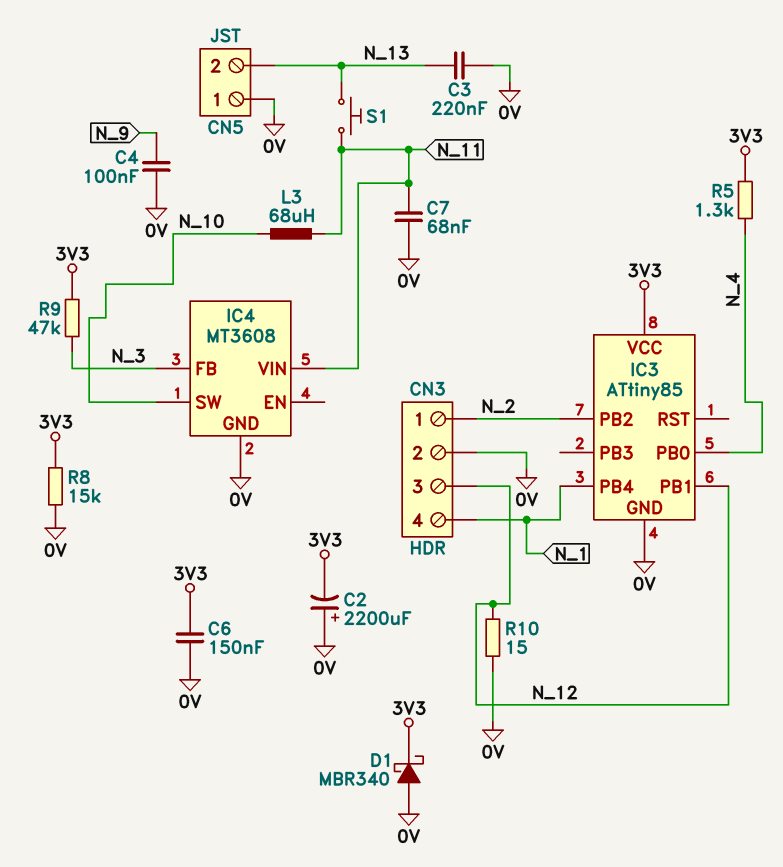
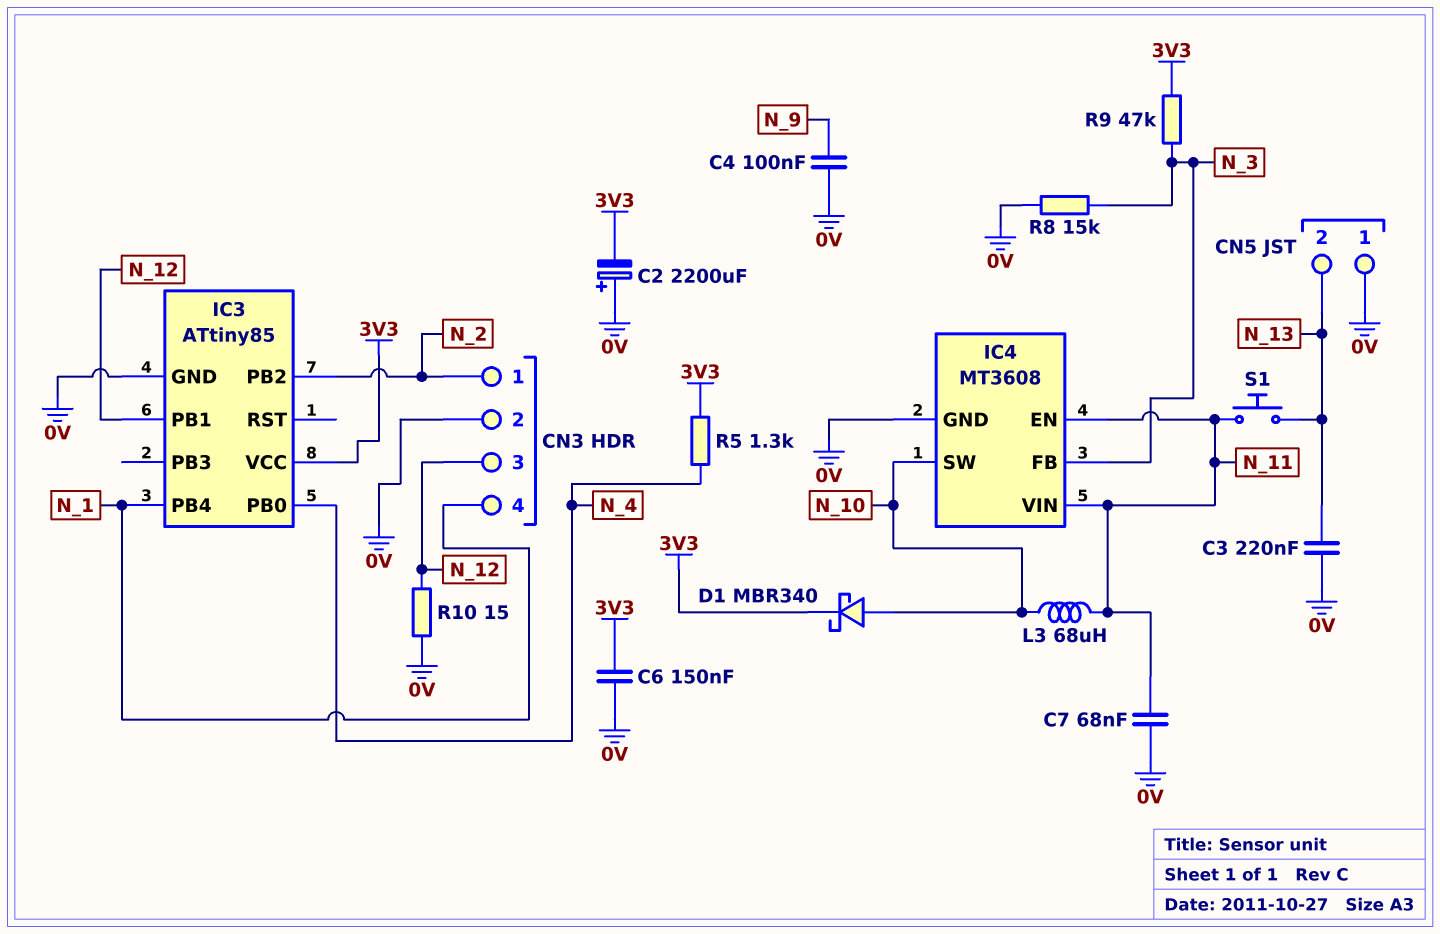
D1: schottky MBR340 (A 0V, K 3V3) -> schottky MBR340 (A N_10, K 3V3)
IC4 pin EN: none -> N_11
R8: 15k (0V, 3V3) -> 15k (0V, N_3)

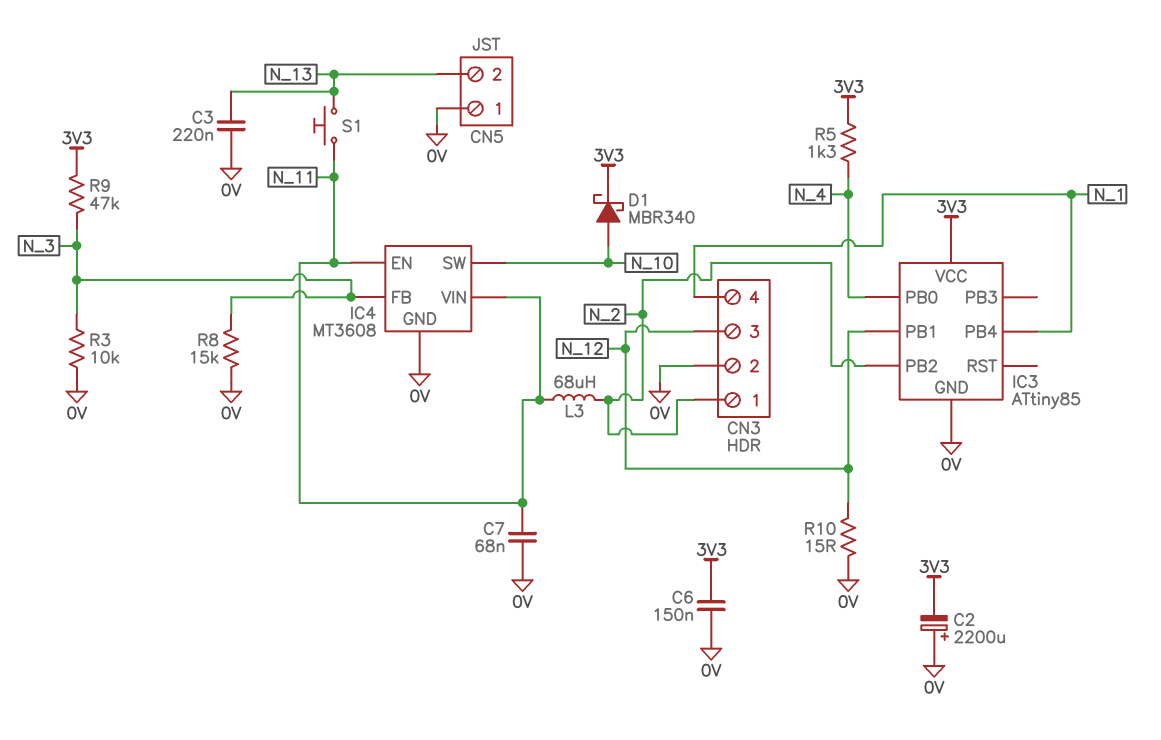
C4: 100nF (0V, N_9) -> none
L3: 68uH (N_10, N_11) -> 68uH (N_2, N_11)
R3: none -> 10k (0V, N_3)

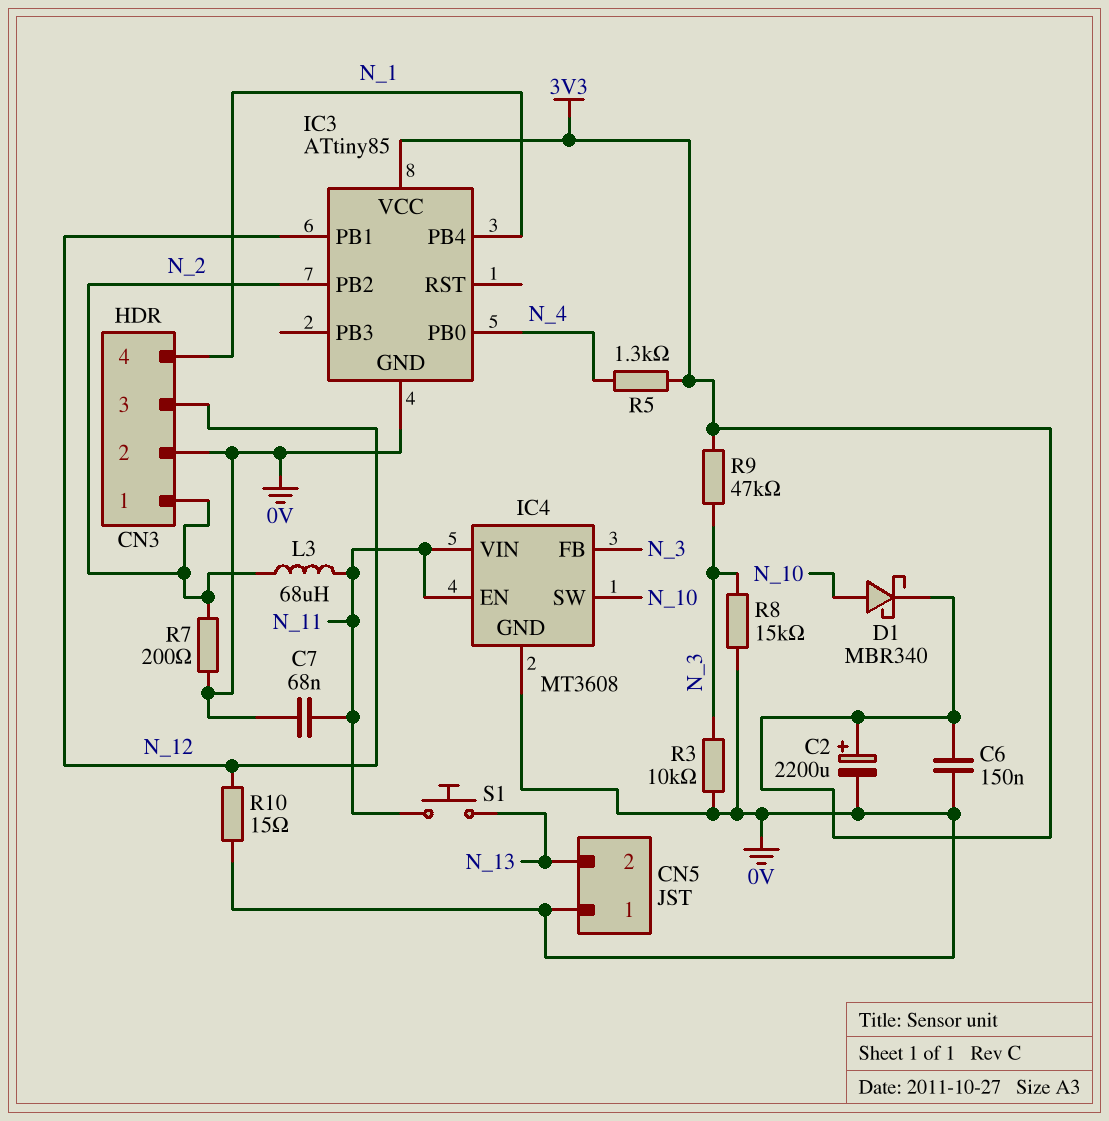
C2: 2200uF (plus 0V, minus 3V3) -> 2200uF (plus 3V3, minus 0V)
C3: 220nF (0V, N_13) -> none
R7: none -> 200 (0V, N_2)

